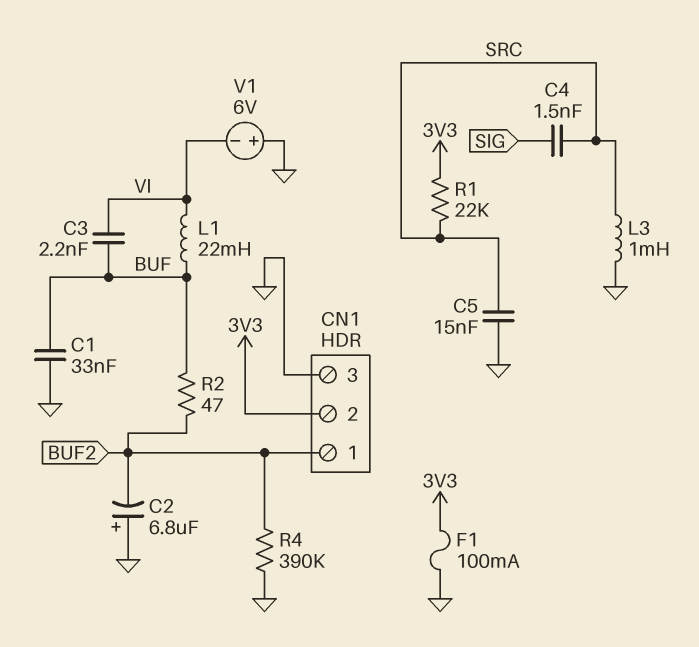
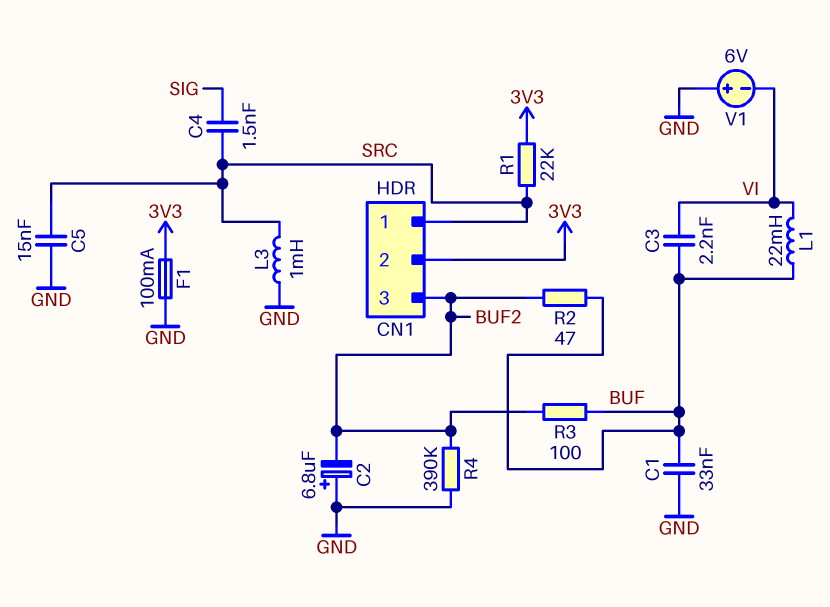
CN1 pin 1: BUF2 -> SRC
CN1 pin 3: GND -> BUF2
R3: none -> 100 (BUF, BUF2)

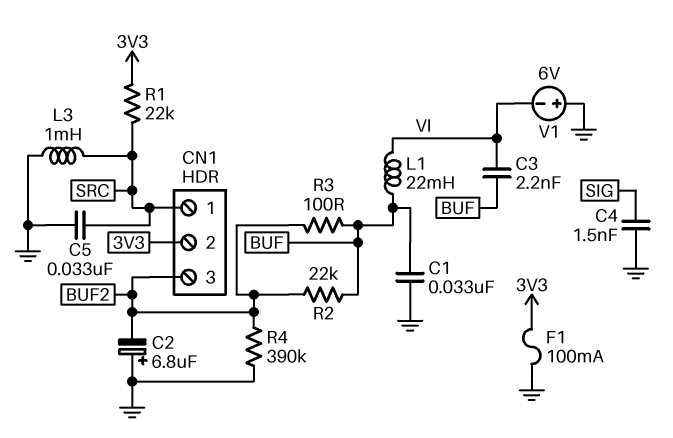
C4: 1.5nF (SIG, SRC) -> 1.5nF (GND, SIG)
C5: 15nF (GND, SRC) -> 33nF (GND, SRC)
R2: 47 (BUF, BUF2) -> 22k (BUF, BUF2)

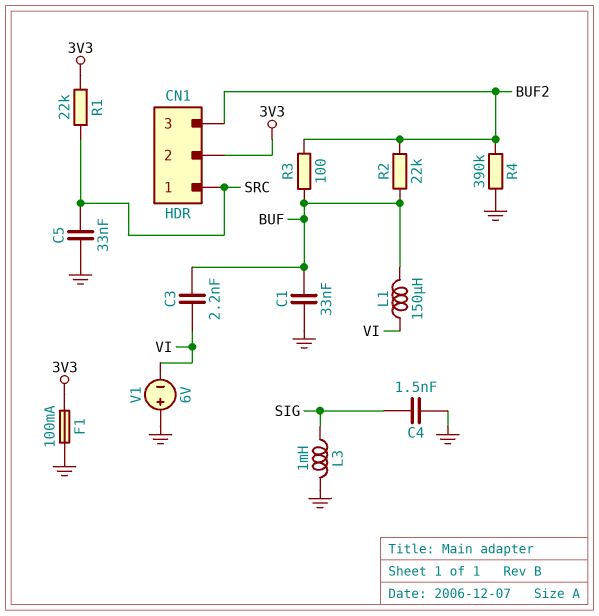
C2: 6.8uF (plus GND, minus BUF2) -> none
L1: 22mH (BUF, VI) -> 150uH (BUF, VI)
L3: 1mH (GND, SRC) -> 1mH (GND, SIG)

